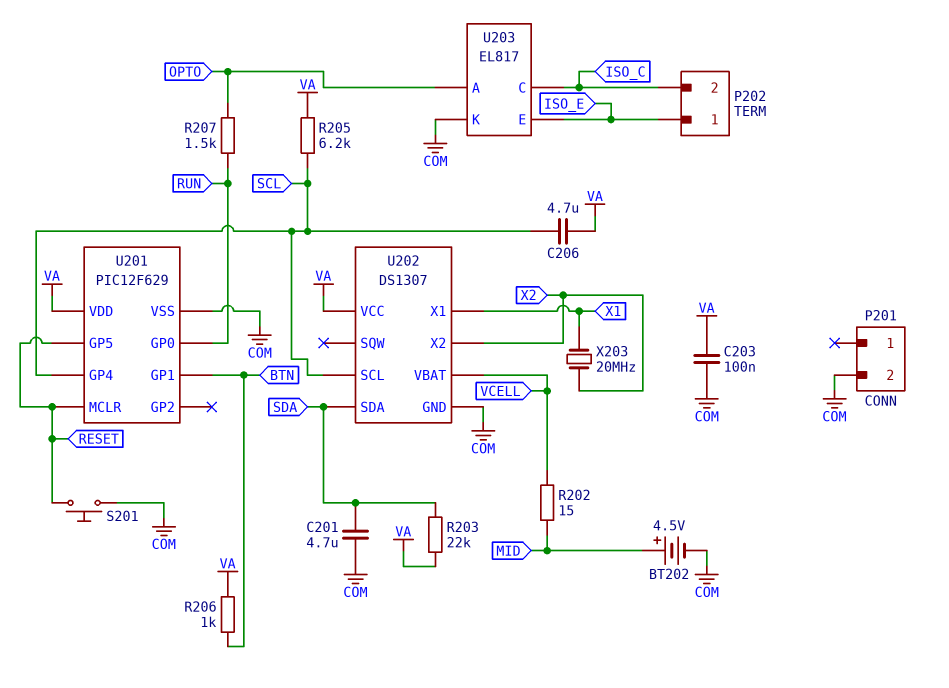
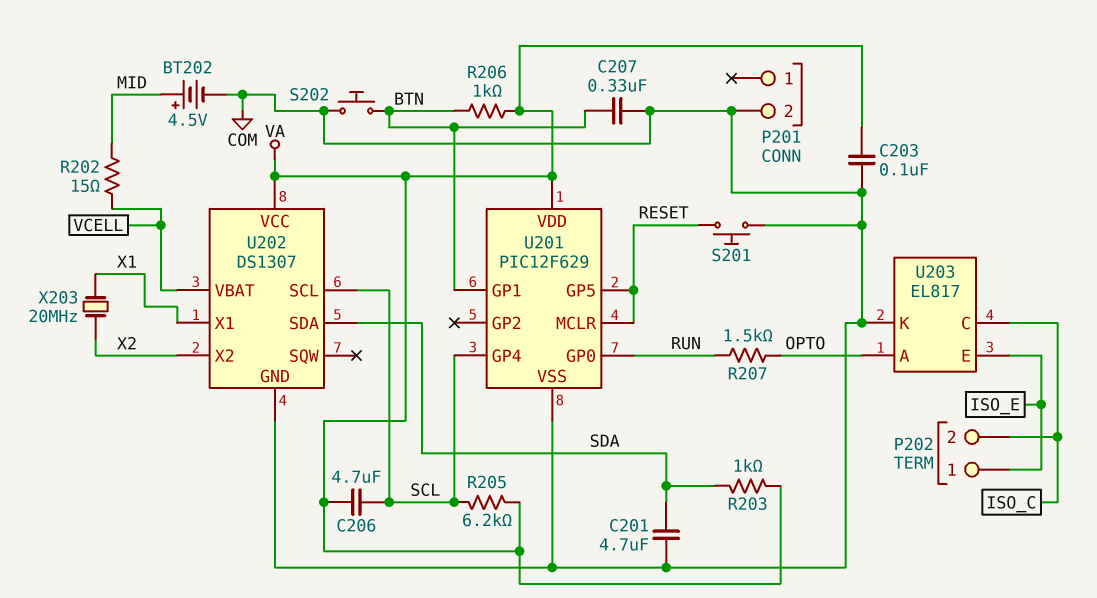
C207: none -> 330nF (BTN, COM)
R203: 22k (SDA, VA) -> 1k (SDA, VA)
S202: none -> button (BTN, COM)

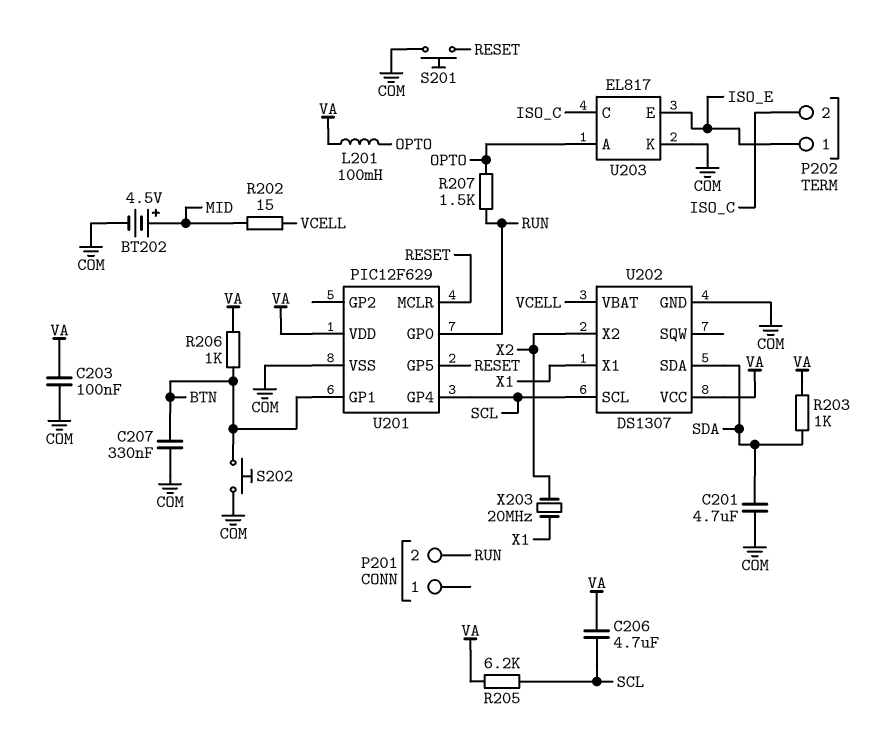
L201: none -> 100mH (OPTO, VA)
P201 pin 2: COM -> RUN

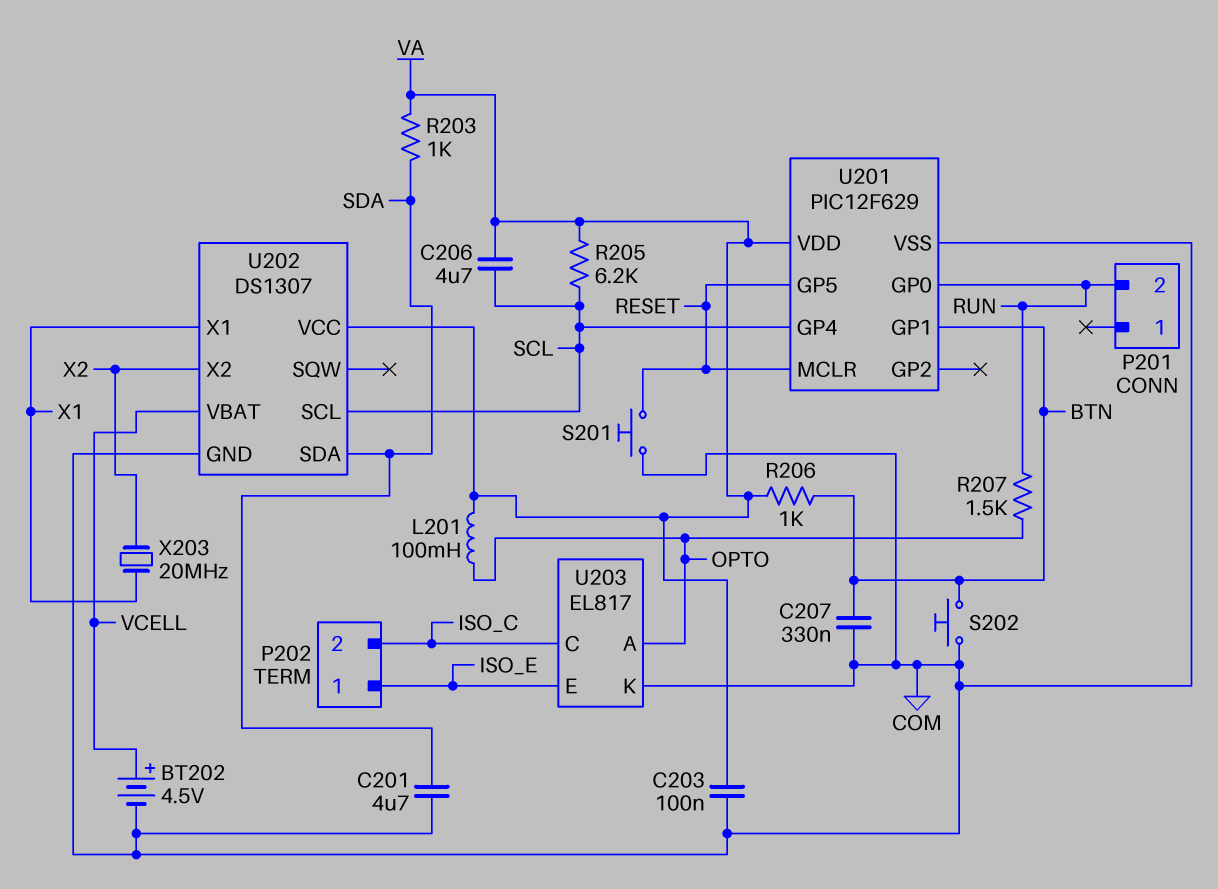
BT202: 4.5V (plus MID, minus COM) -> 4.5V (plus VCELL, minus COM)
R202: 15 (MID, VCELL) -> none

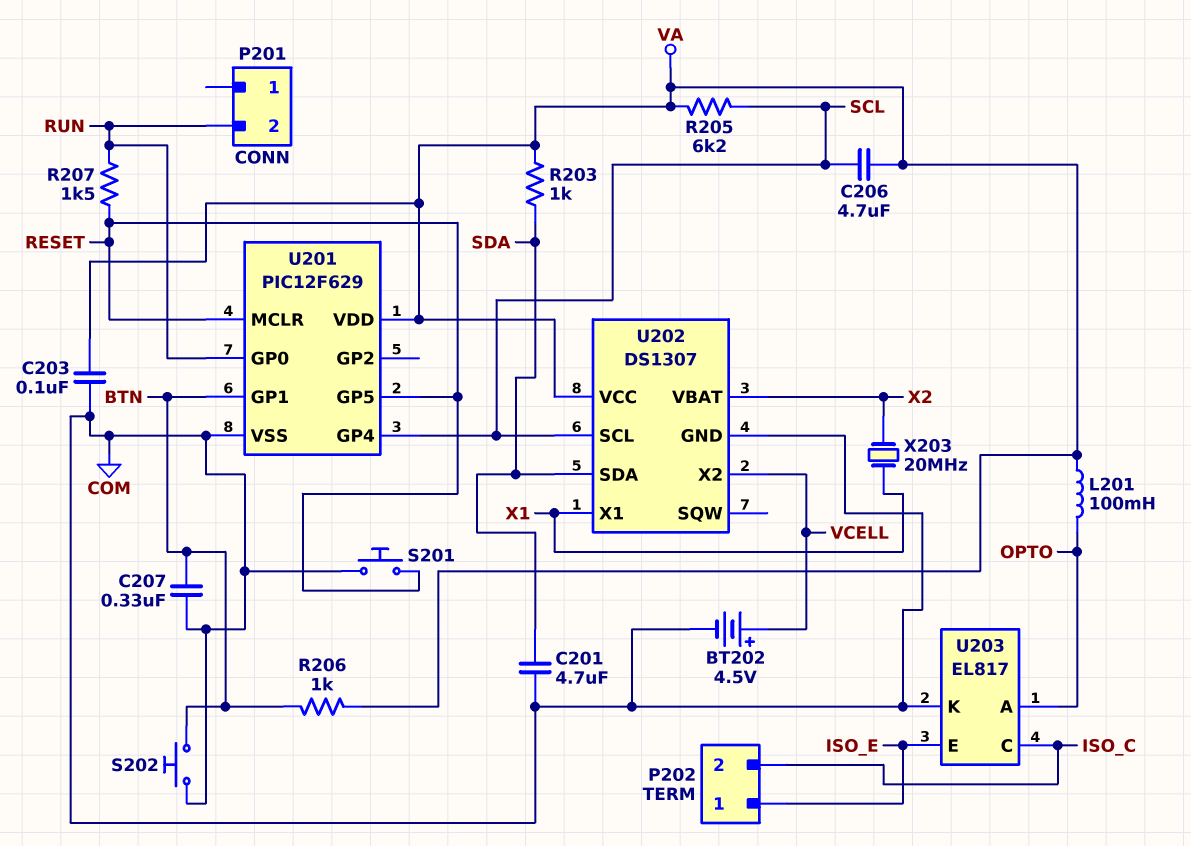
R207: 1.5k (OPTO, RUN) -> 1.5k (RESET, RUN)
U202 pin VBAT: VCELL -> X2
U202 pin X2: X2 -> VCELL

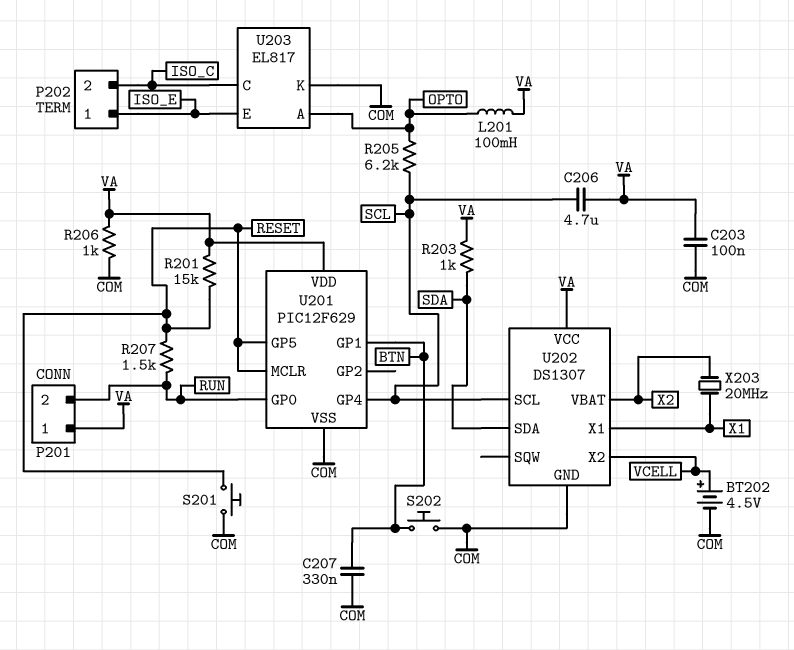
C201: 4.7uF (COM, SDA) -> none
P201 pin 1: none -> VA
R201: none -> 15k (RESET, VA)
R205: 6.2k (SCL, VA) -> 6.2k (OPTO, SCL)
R206: 1k (BTN, VA) -> 1k (COM, VA)

